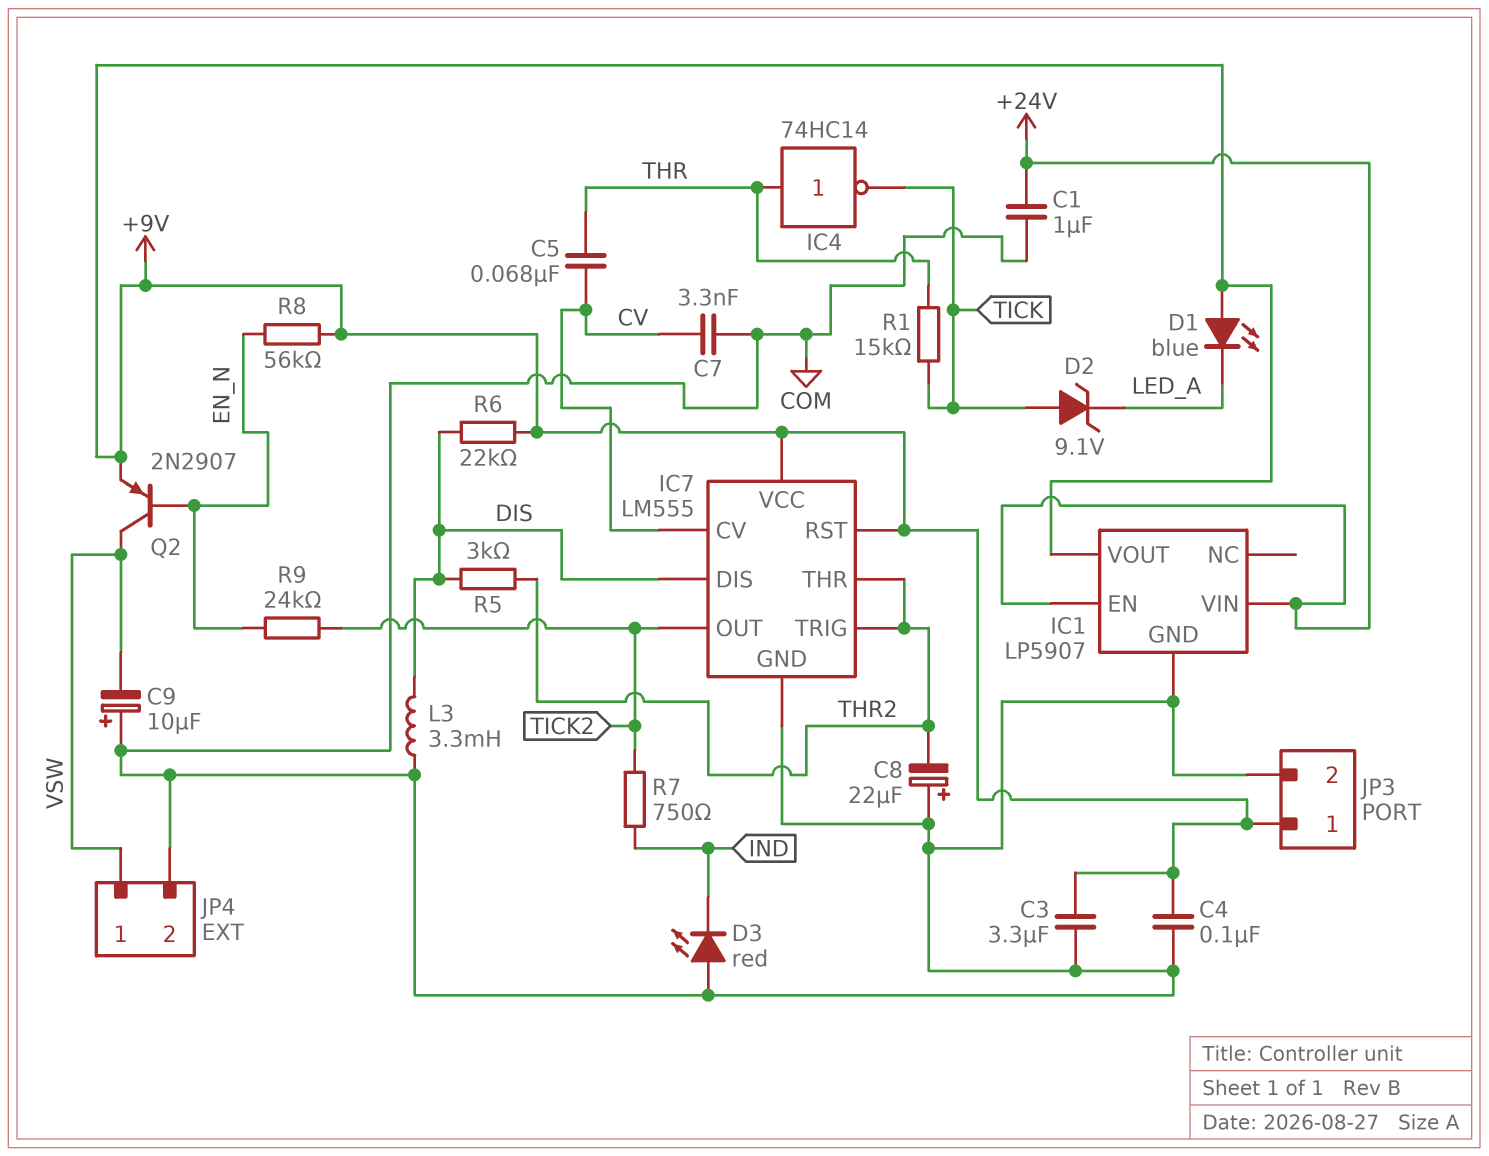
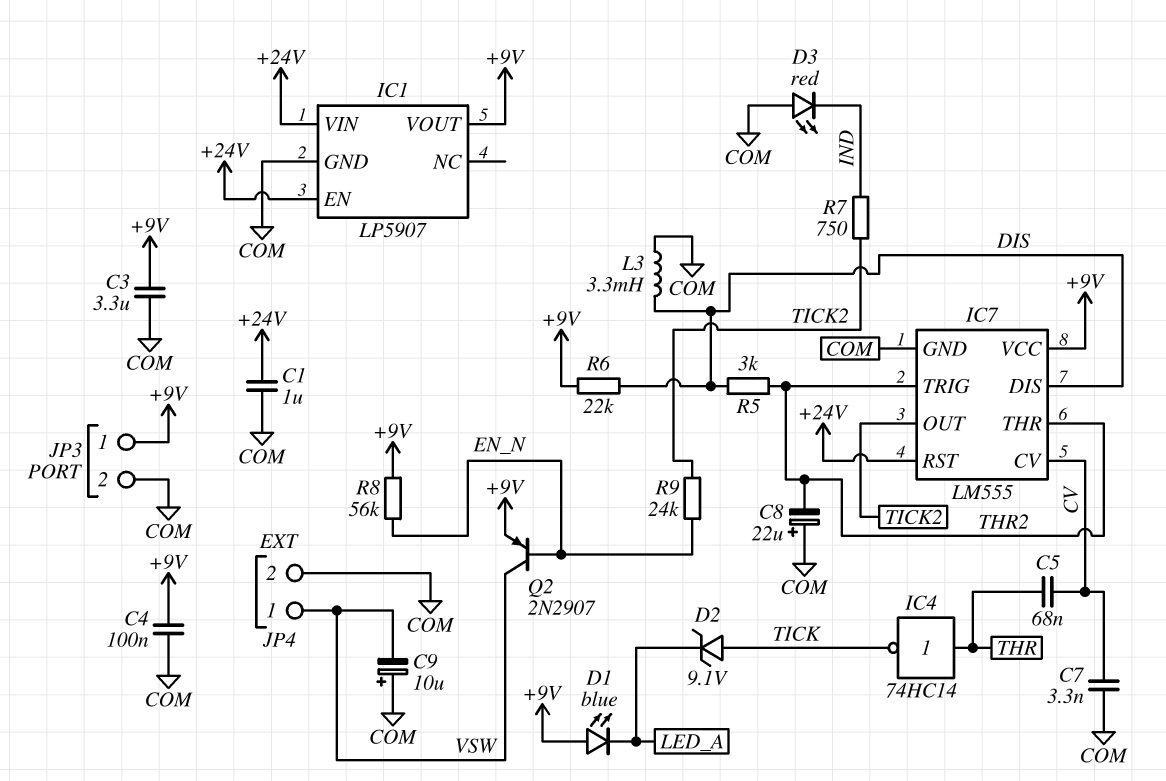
IC7 pin RST: +9V -> +24V
R1: 15k (THR, TICK) -> none

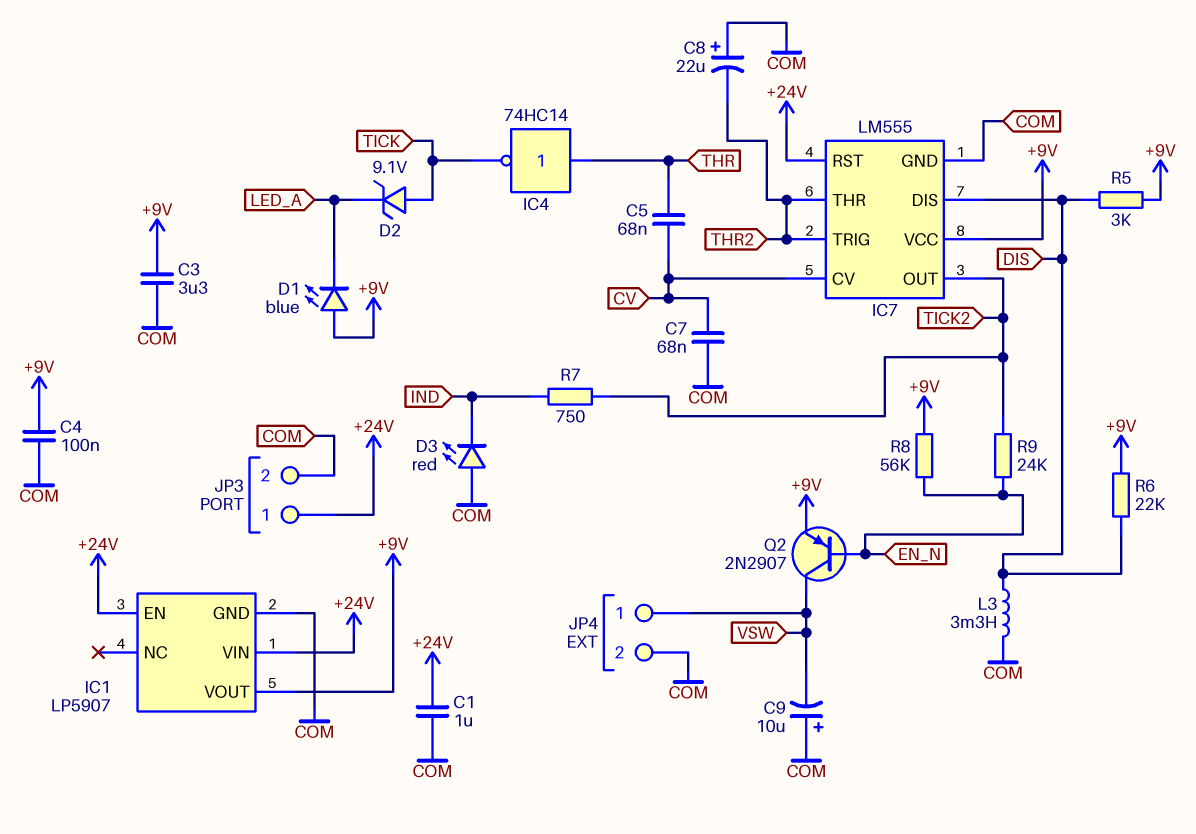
C7: 3.3nF (COM, CV) -> 68nF (COM, CV)
JP3 pin 1: +9V -> +24V
R5: 3k (DIS, THR2) -> 3k (+9V, DIS)

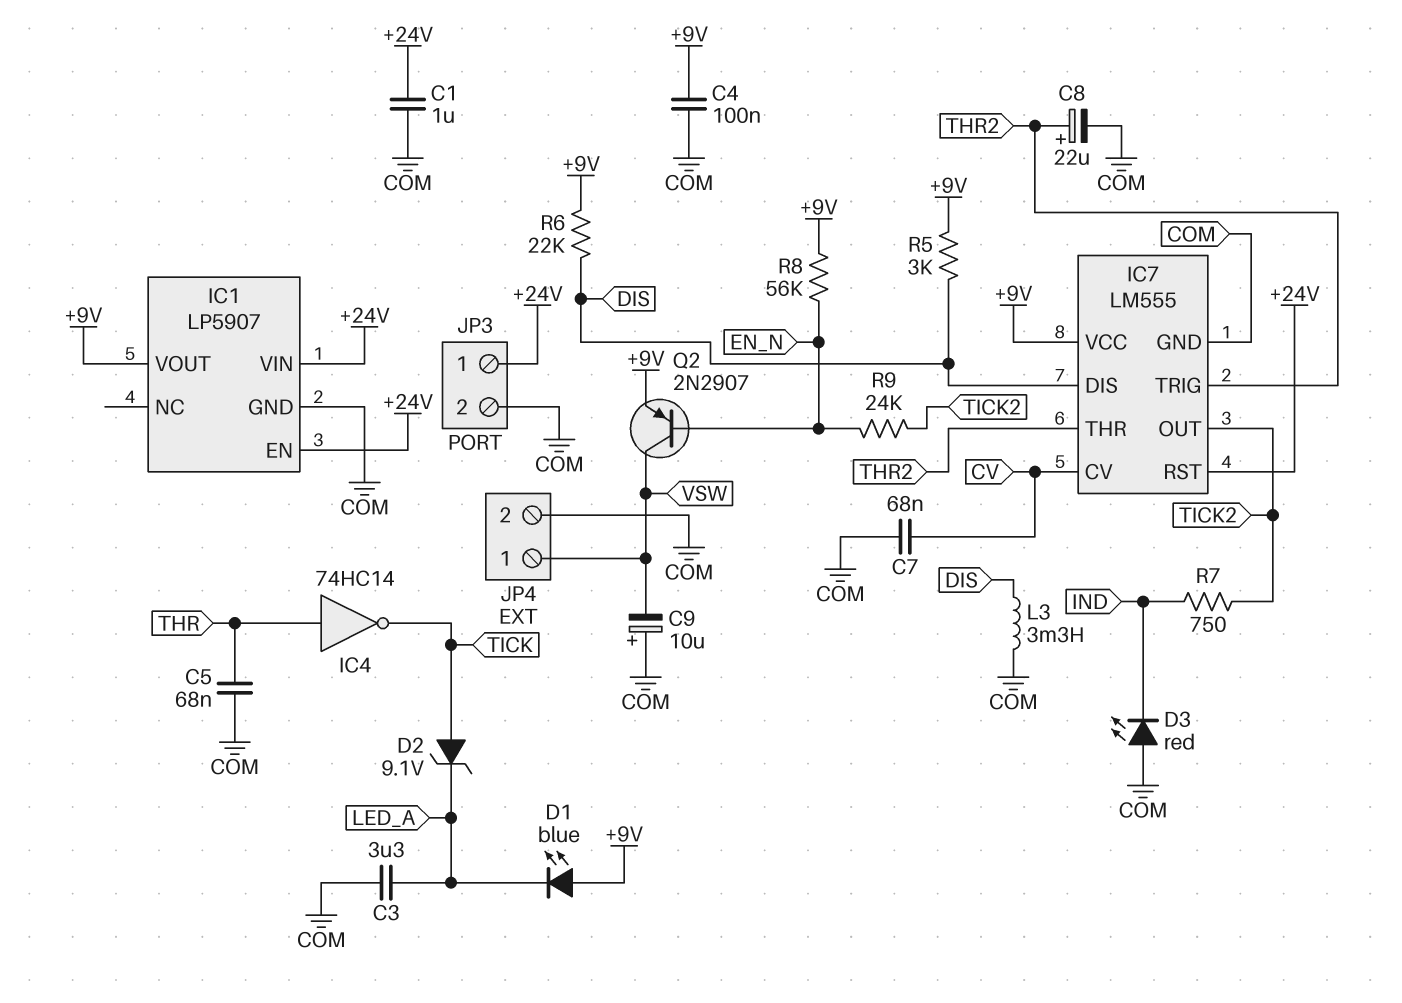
C3: 3.3uF (+9V, COM) -> 3.3uF (COM, LED_A)
C5: 68nF (CV, THR) -> 68nF (COM, THR)
C8: 22uF (plus COM, minus THR2) -> 22uF (plus THR2, minus COM)

